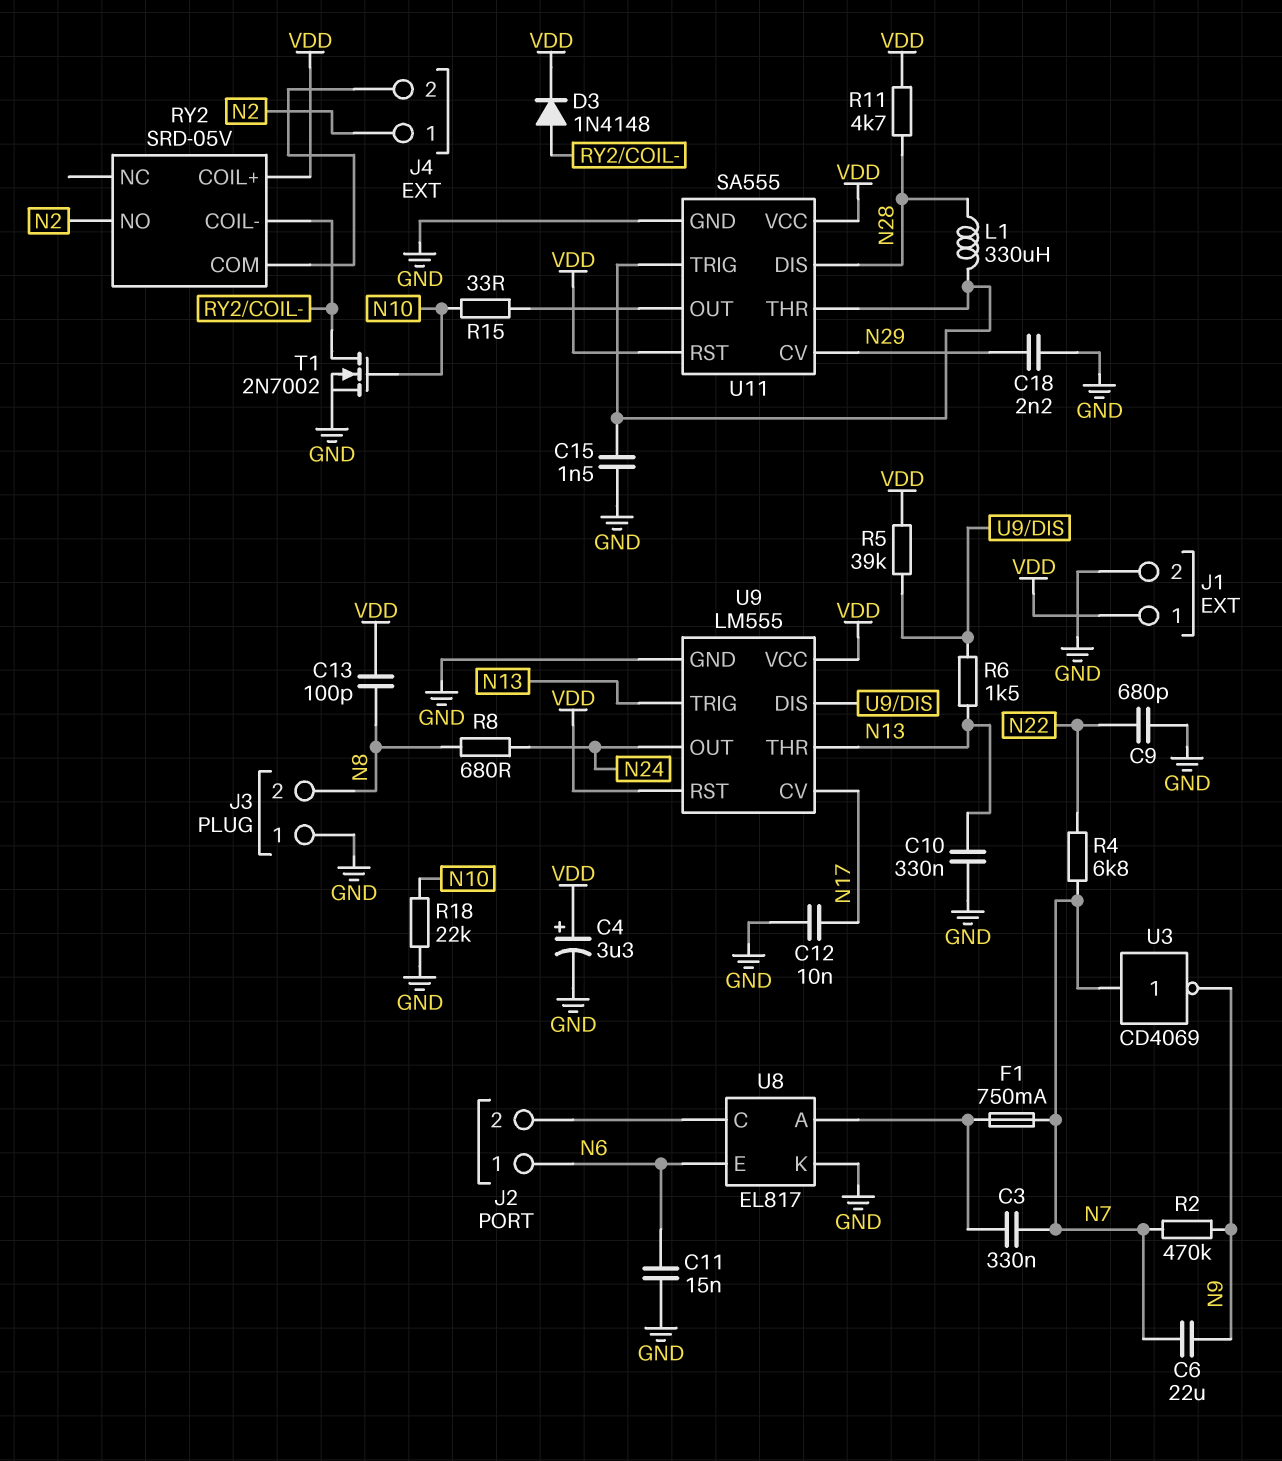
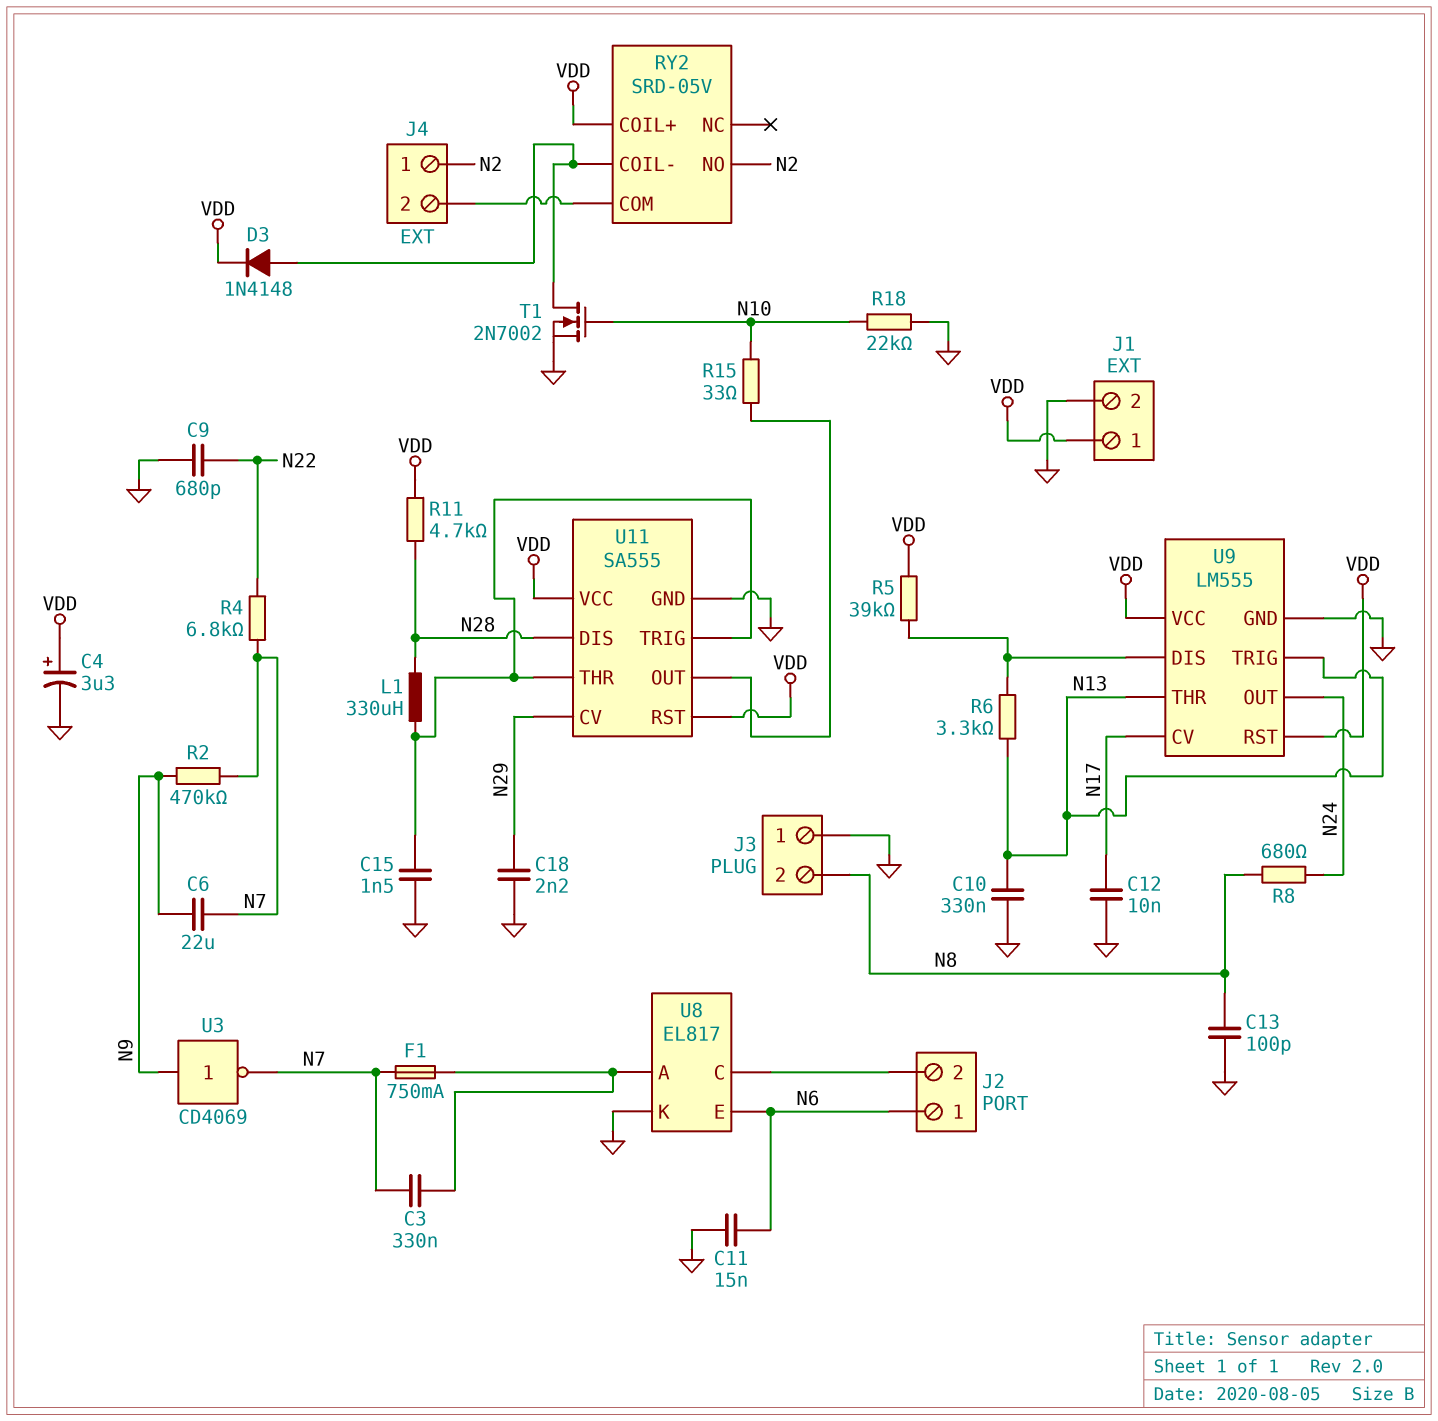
C13: 100pF (N8, VDD) -> 100pF (GND, N8)
R6: 1.5k (N13, U9/DIS) -> 3.3k (N13, U9/DIS)
U3: NOT CD4069 (in N7, out N9) -> NOT CD4069 (in N9, out N7)

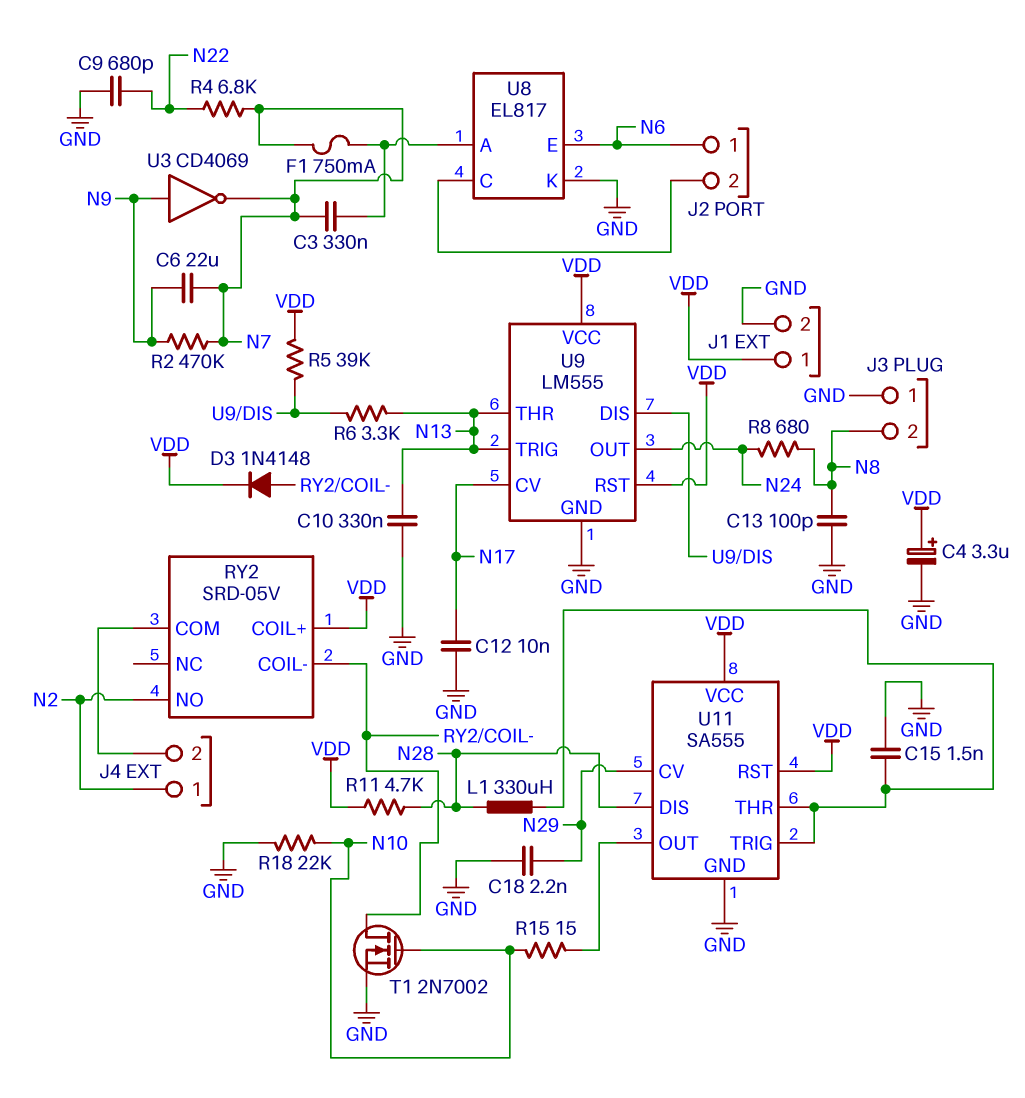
C11: 15nF (GND, N6) -> none
R15: 33 (N10, U11/OUT) -> 15 (N10, U11/OUT)

